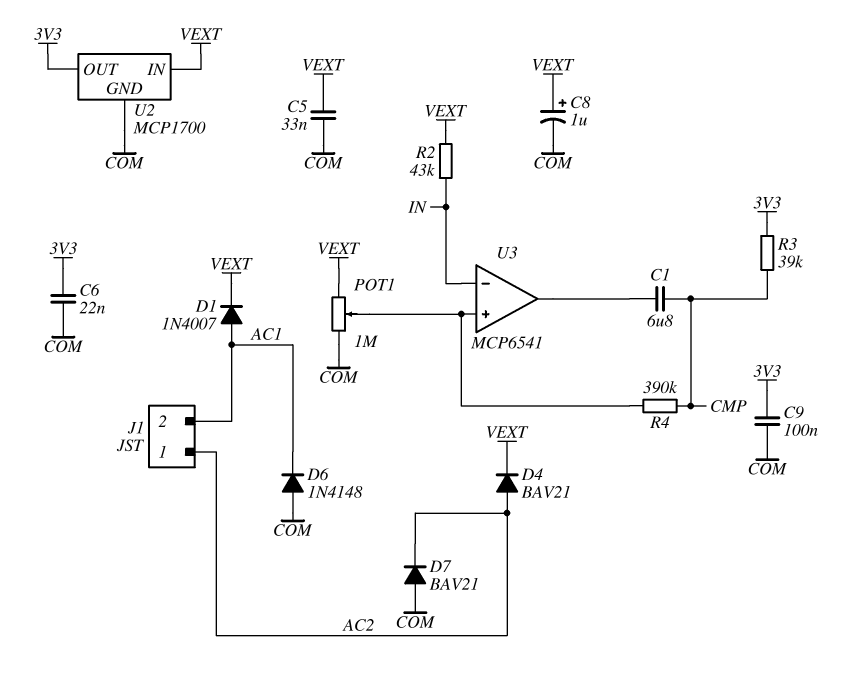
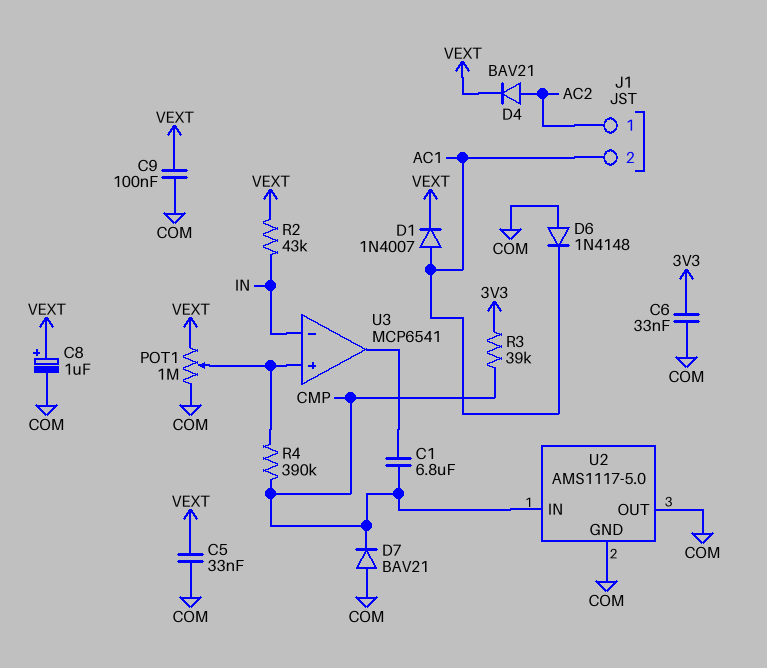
C6: 22nF (3V3, COM) -> 33nF (3V3, COM)
C9: 100nF (3V3, COM) -> 100nF (COM, VEXT)
D7: diode BAV21 (A COM, K AC2) -> diode BAV21 (A COM, K CMP)
U2: MCP1700 -> AMS1117-5.0
U2 pin IN: VEXT -> CMP
U2 pin OUT: 3V3 -> COM

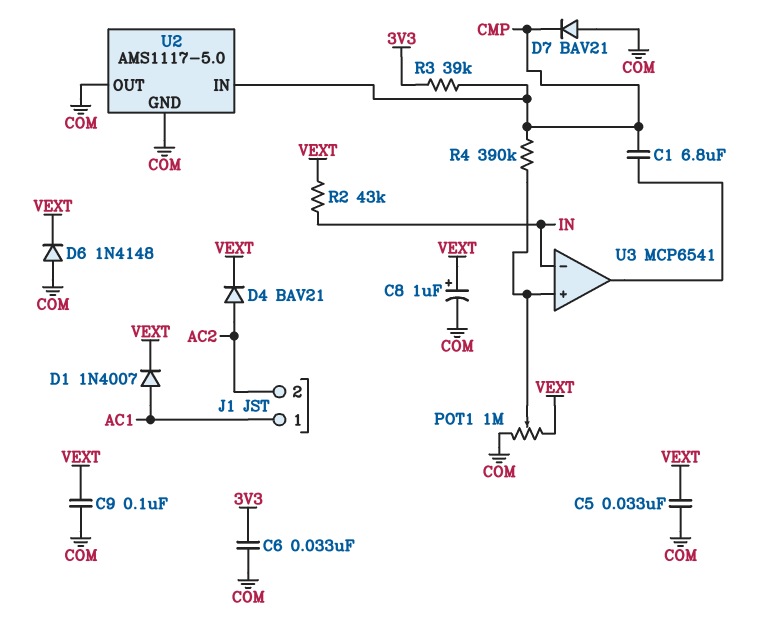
D6: diode 1N4148 (A COM, K AC1) -> diode 1N4148 (A COM, K VEXT)
J1 pin 1: AC2 -> AC1
J1 pin 2: AC1 -> AC2

